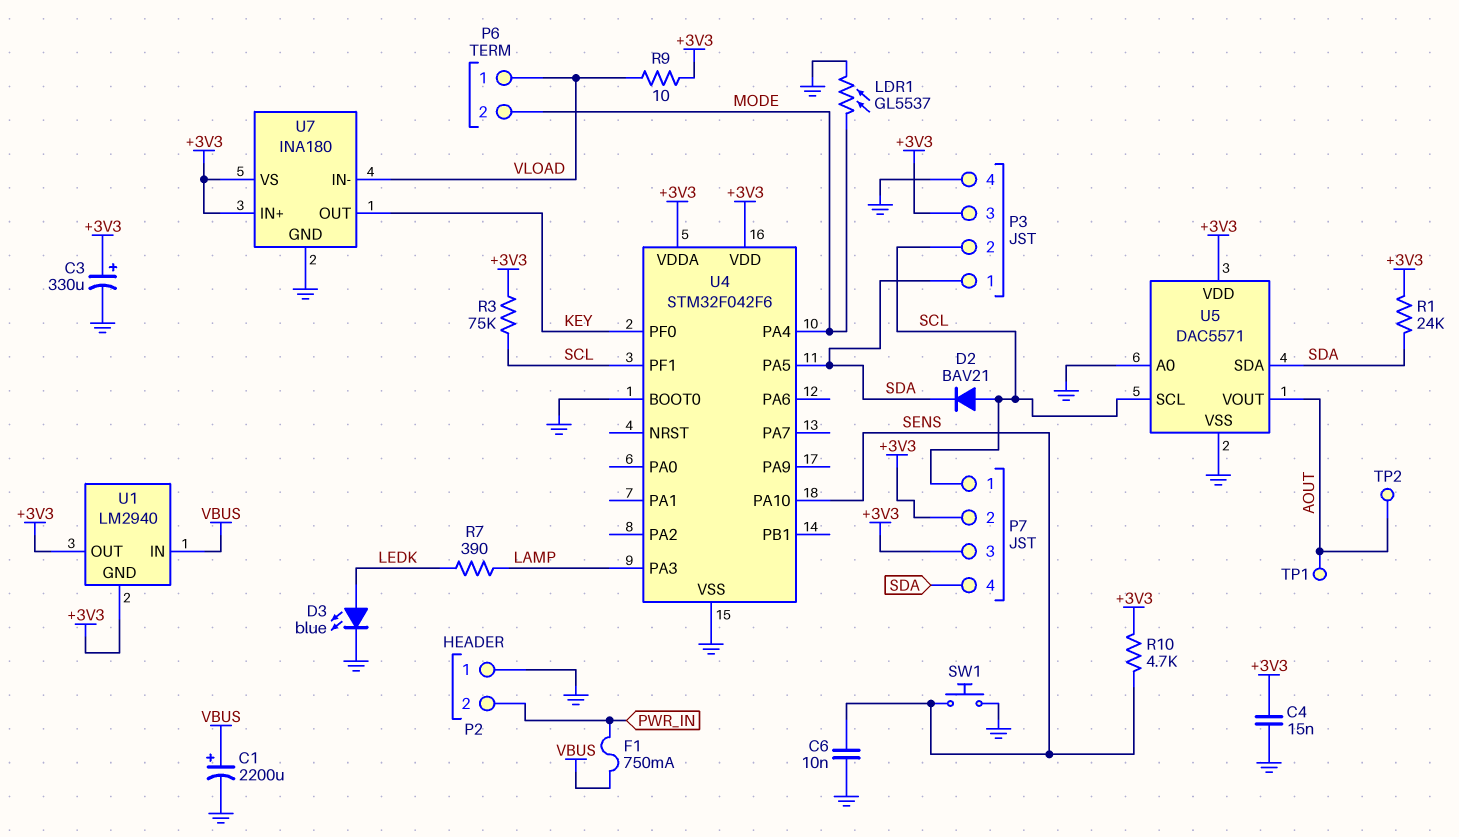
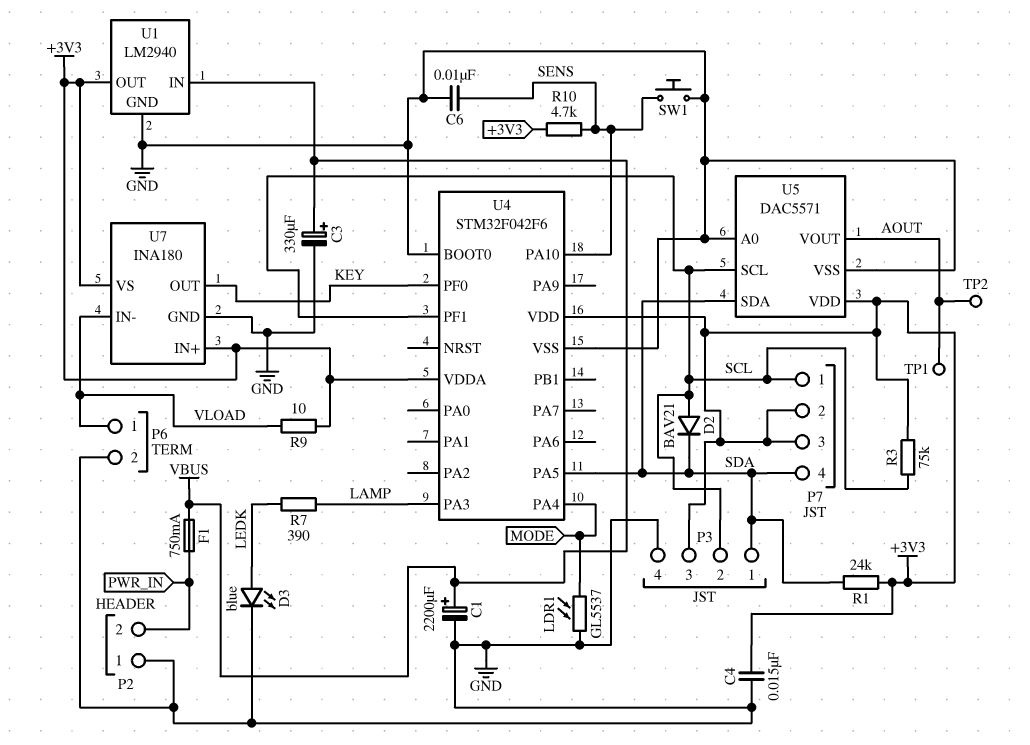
C3: 330uF (plus +3V3, minus GND) -> 330uF (plus VBUS, minus GND)
P6 pin 2: MODE -> GND
U1 pin GND: +3V3 -> GND

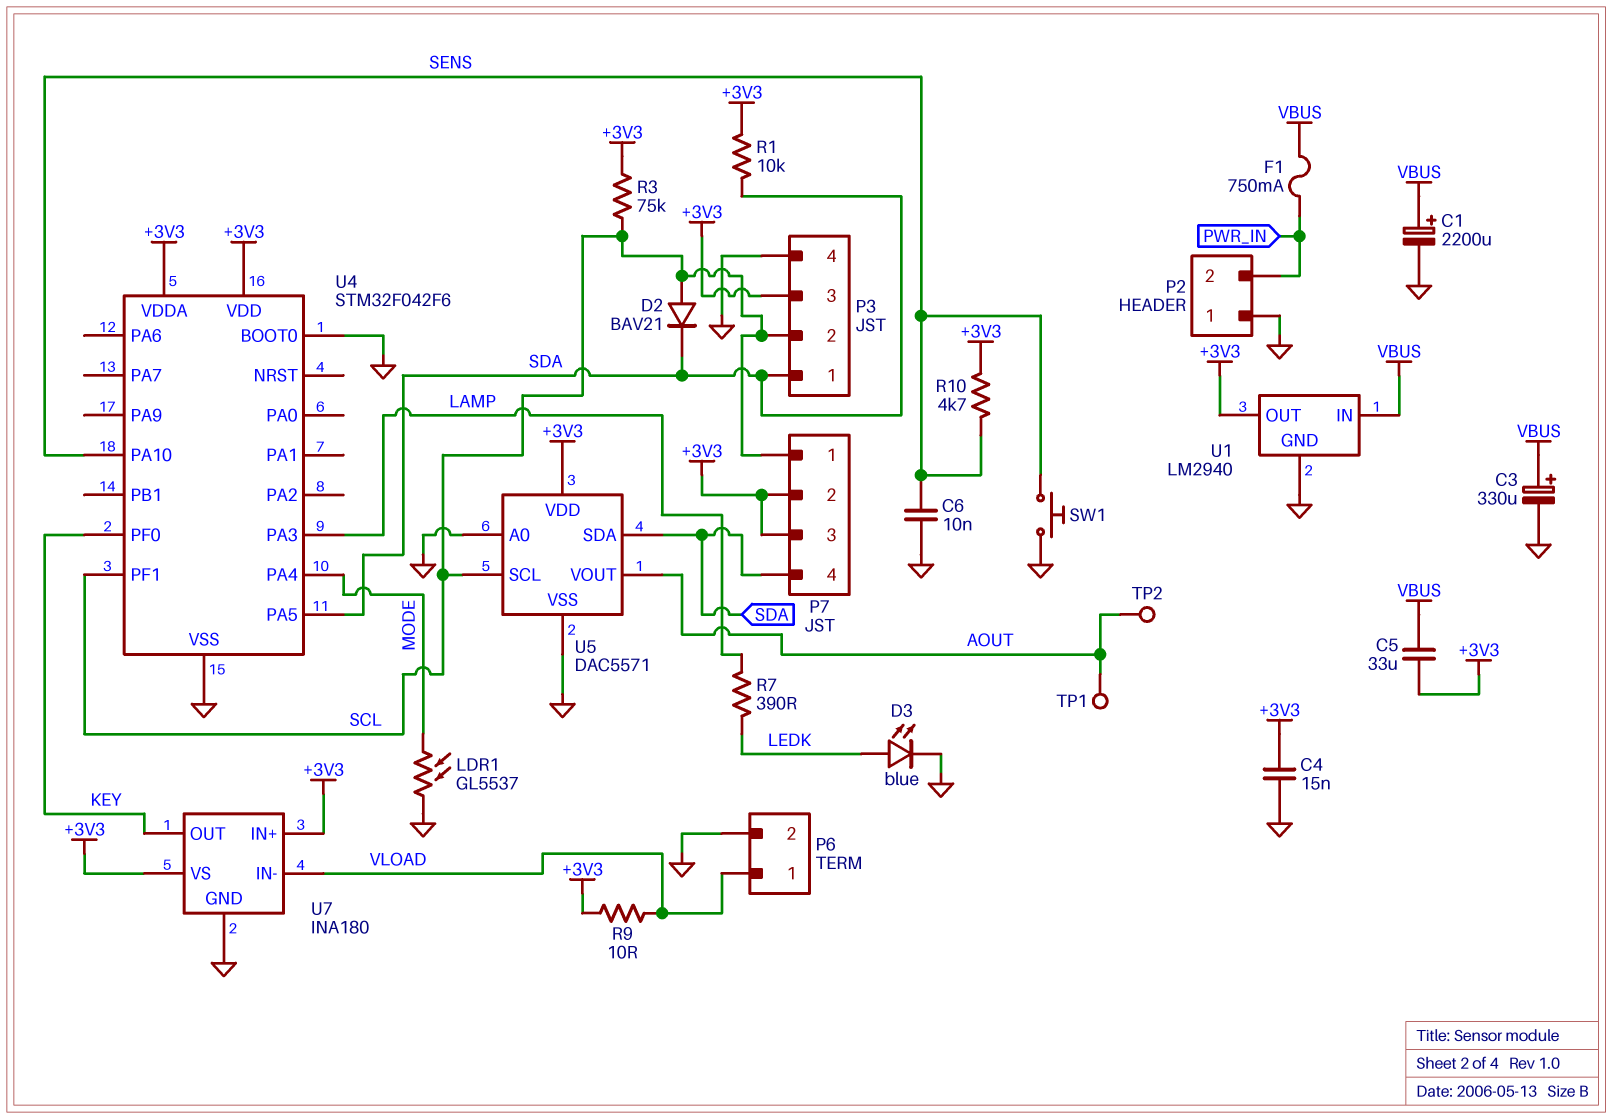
C5: none -> 33uF (+3V3, VBUS)
R1: 24k (+3V3, SDA) -> 10k (+3V3, SDA)

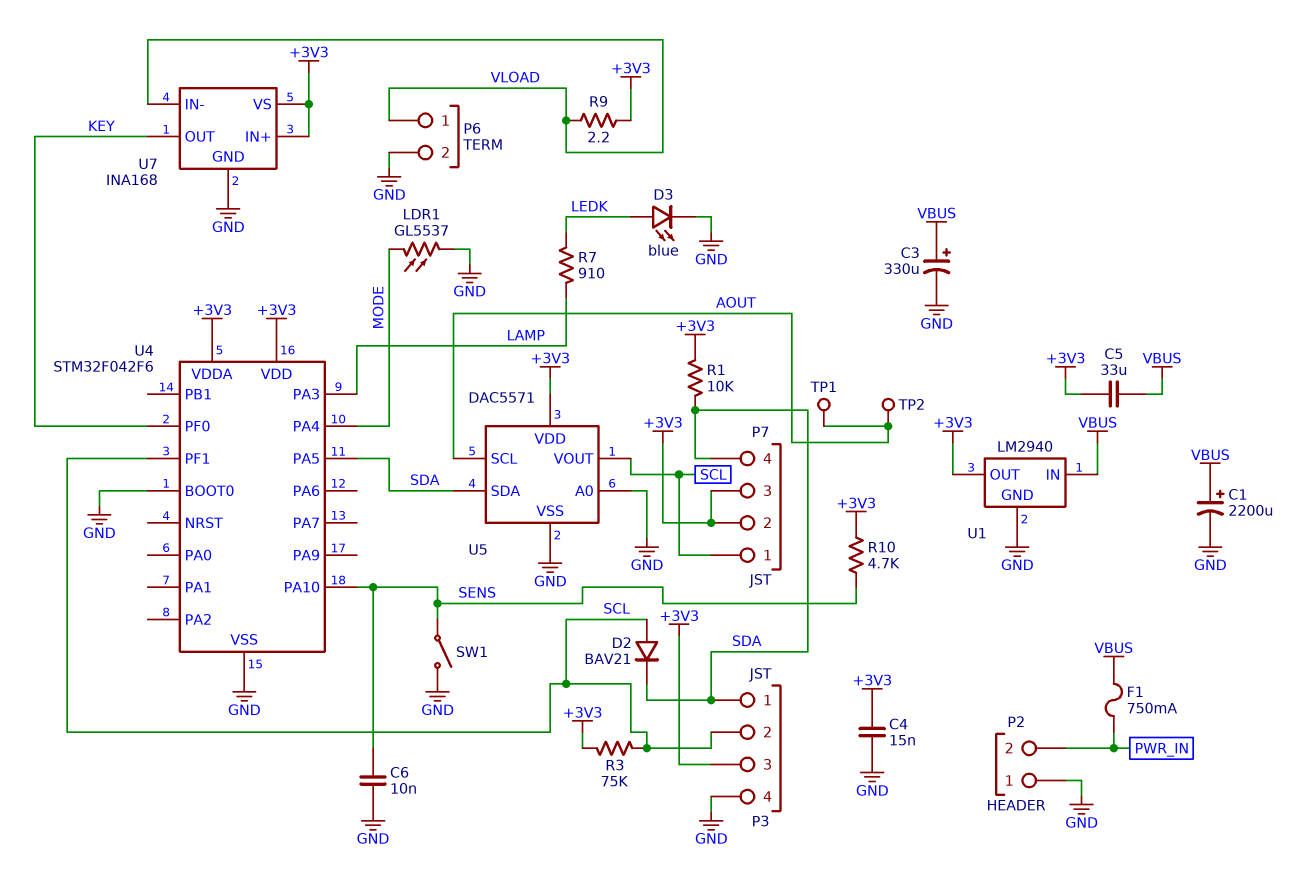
R7: 390 (LAMP, LEDK) -> 910 (LAMP, LEDK)
R9: 10 (+3V3, VLOAD) -> 2.2 (+3V3, VLOAD)
SW1: button (GND, SENS) -> switch (GND, SENS)
U5 pin SCL: SCL -> AOUT
U5 pin VOUT: AOUT -> SCL
U7: INA180 -> INA168

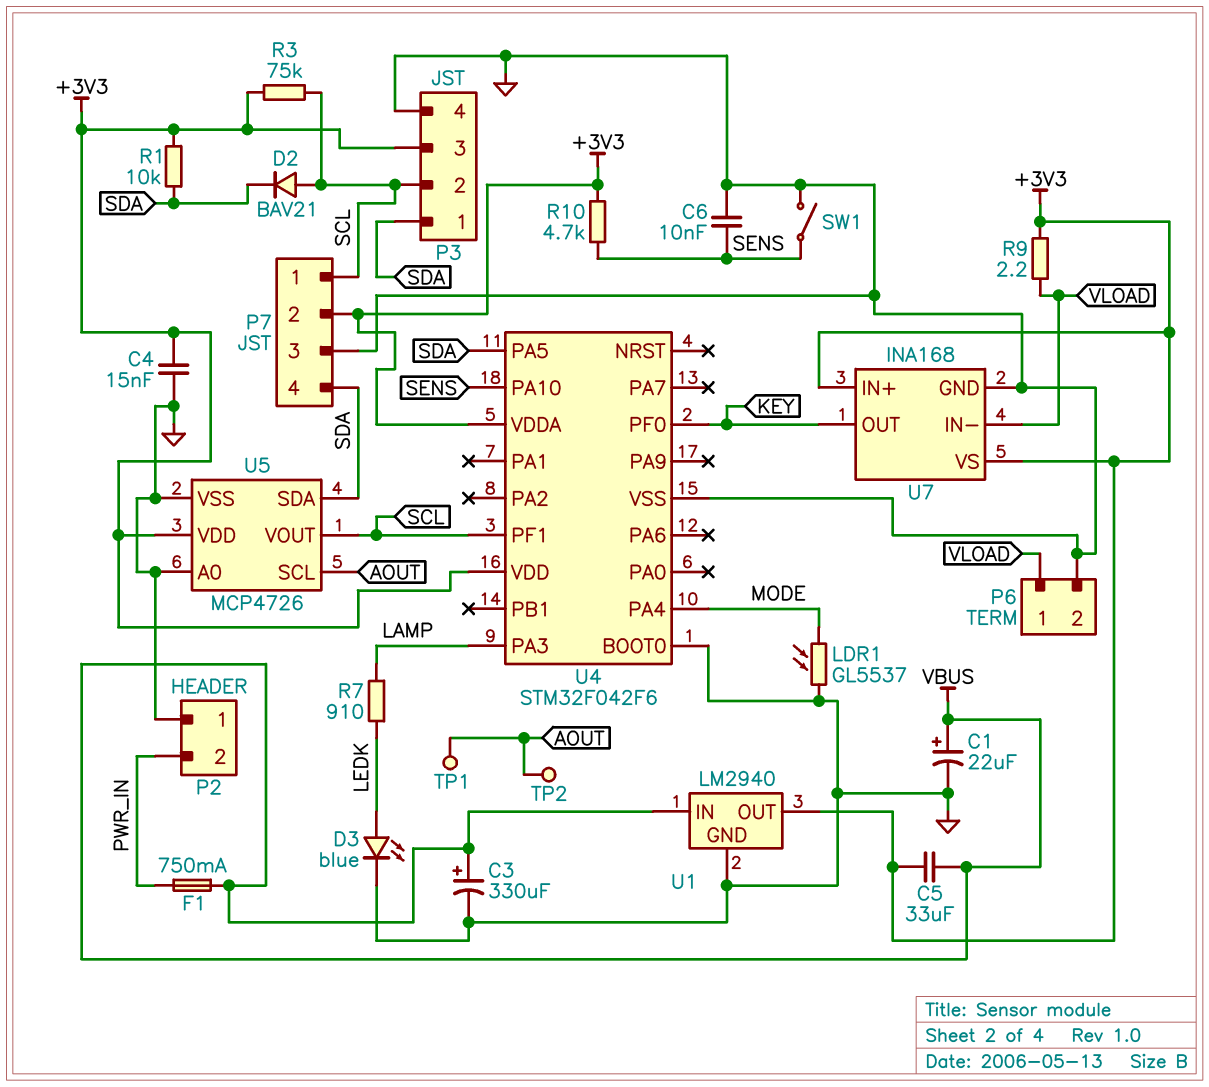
C1: 2200uF (plus VBUS, minus GND) -> 22uF (plus VBUS, minus GND)
P7 pin 3: +3V3 -> GND
U5: DAC5571 -> MCP4726

